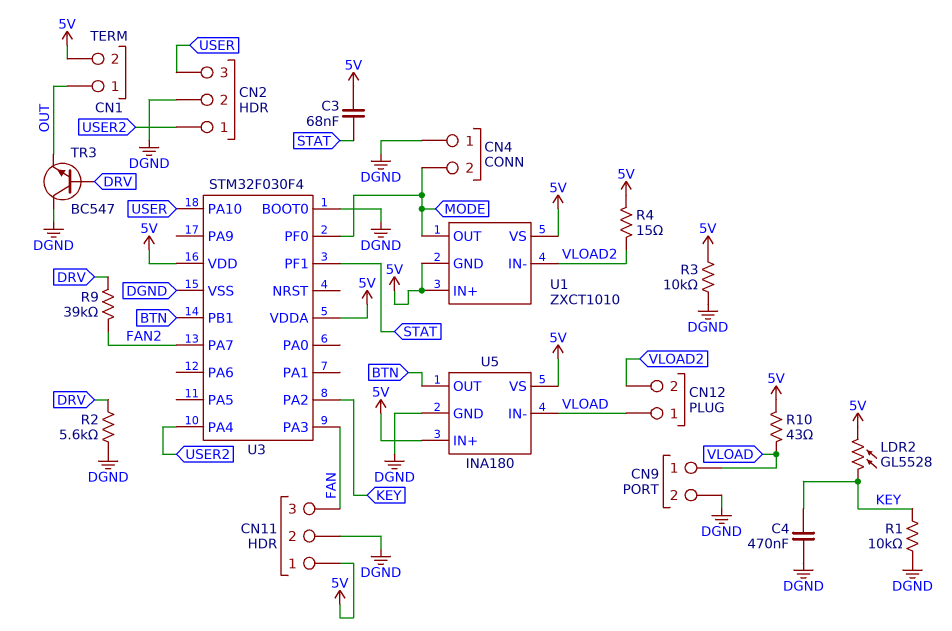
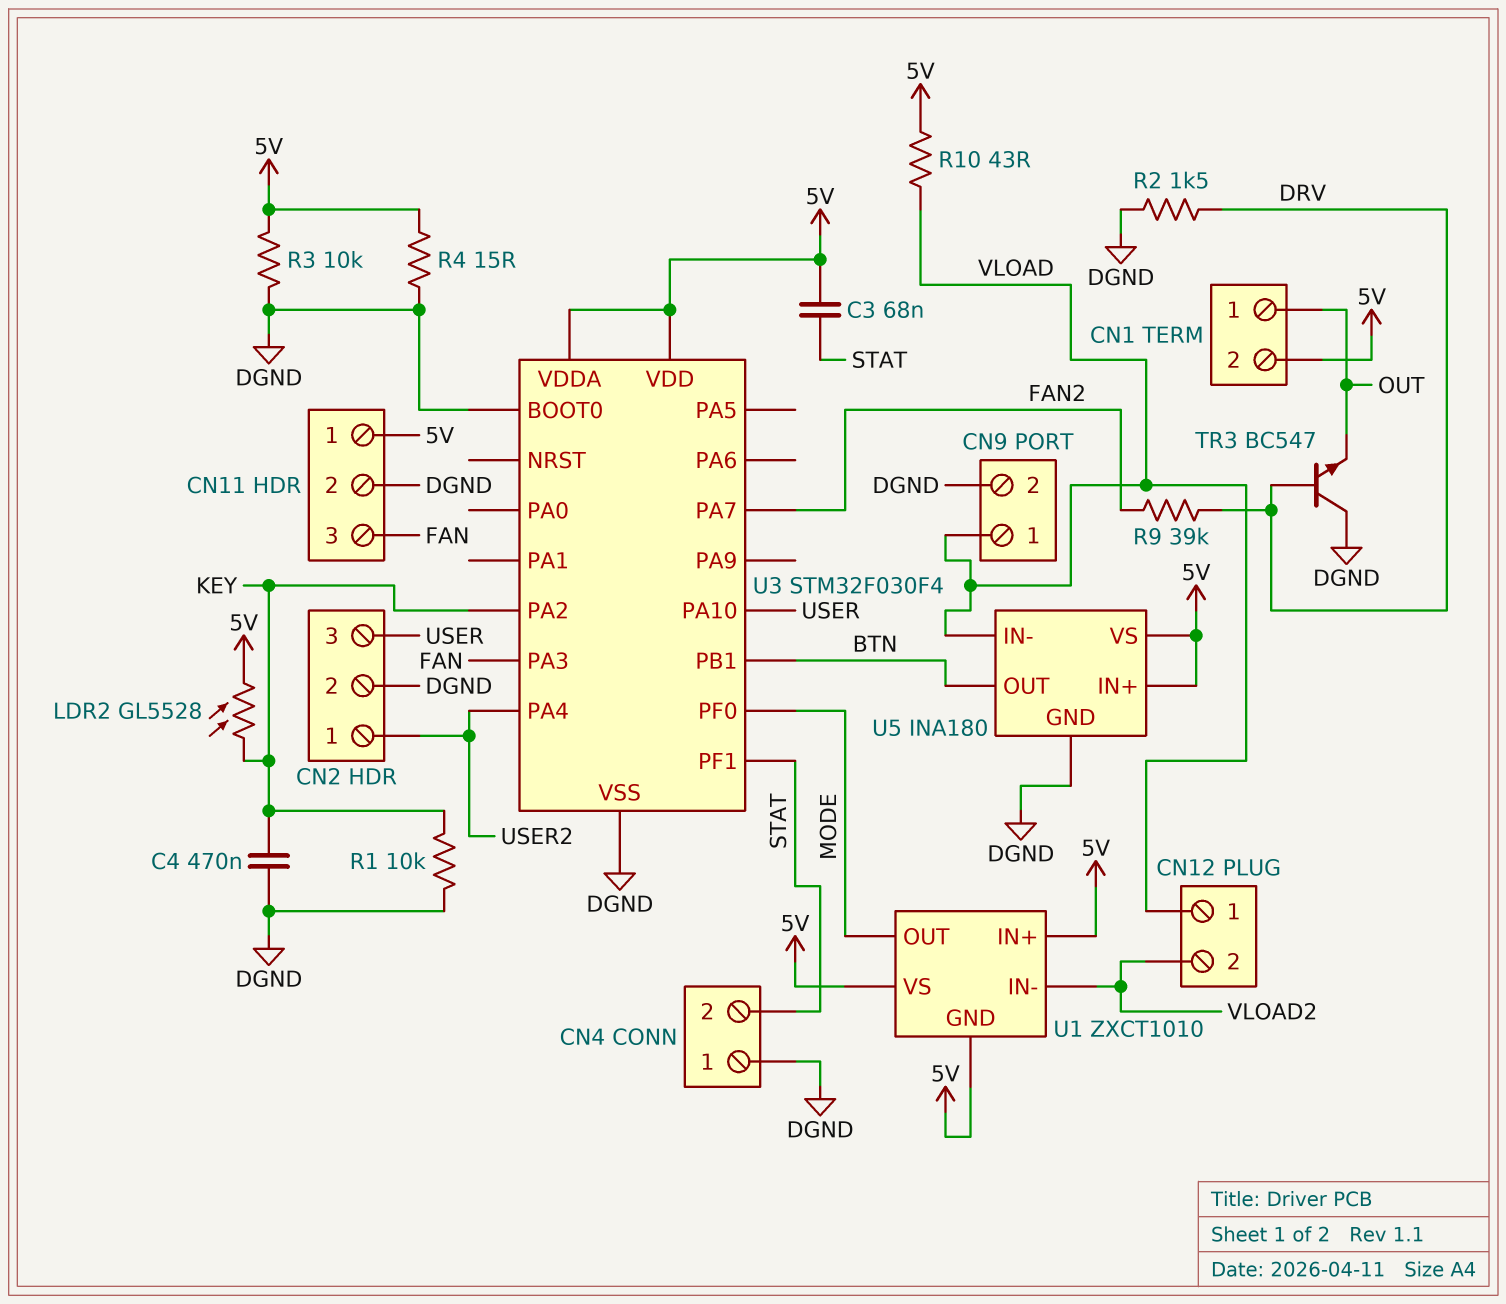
CN4 pin 2: MODE -> STAT
R2: 5.6k (DGND, DRV) -> 1.5k (DGND, DRV)
R4: 15 (5V, VLOAD2) -> 15 (5V, DGND)

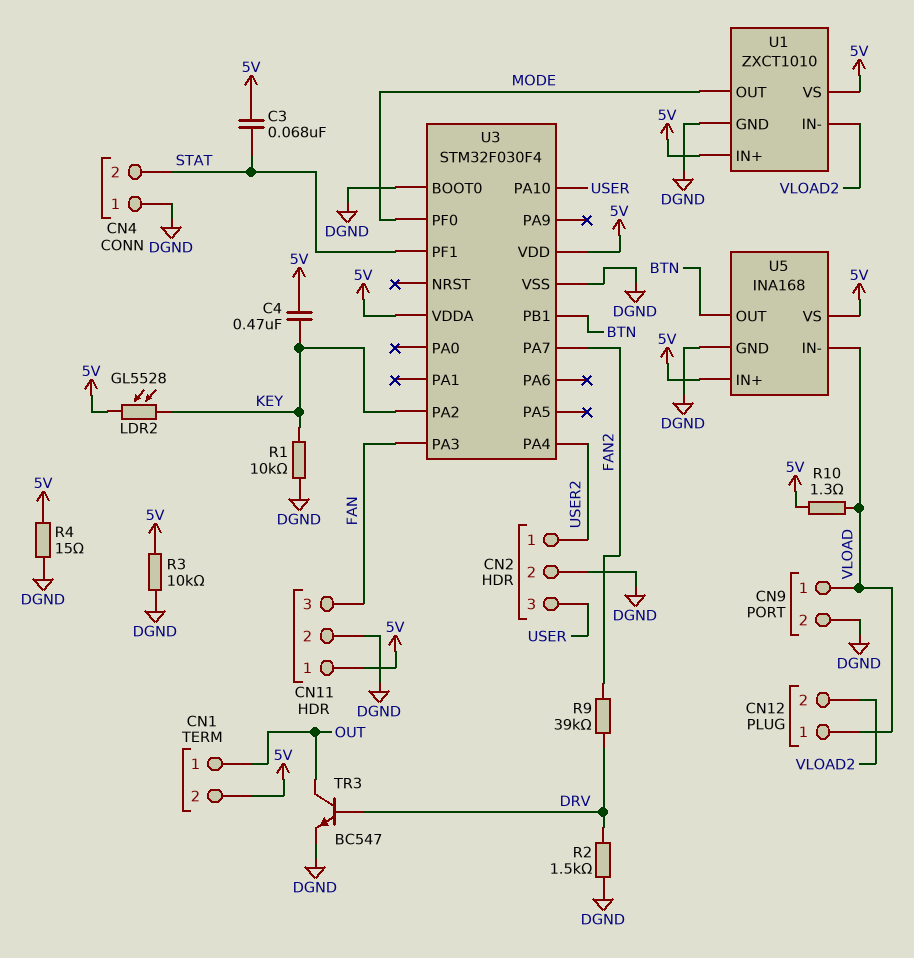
C4: 470nF (DGND, KEY) -> 470nF (5V, KEY)
R10: 43 (5V, VLOAD) -> 1.3 (5V, VLOAD)
TR3: NPN BC547 (B DRV, C DGND, E OUT) -> NPN BC547 (B DRV, C OUT, E DGND)
U1 pin GND: 5V -> DGND
U5: INA180 -> INA168

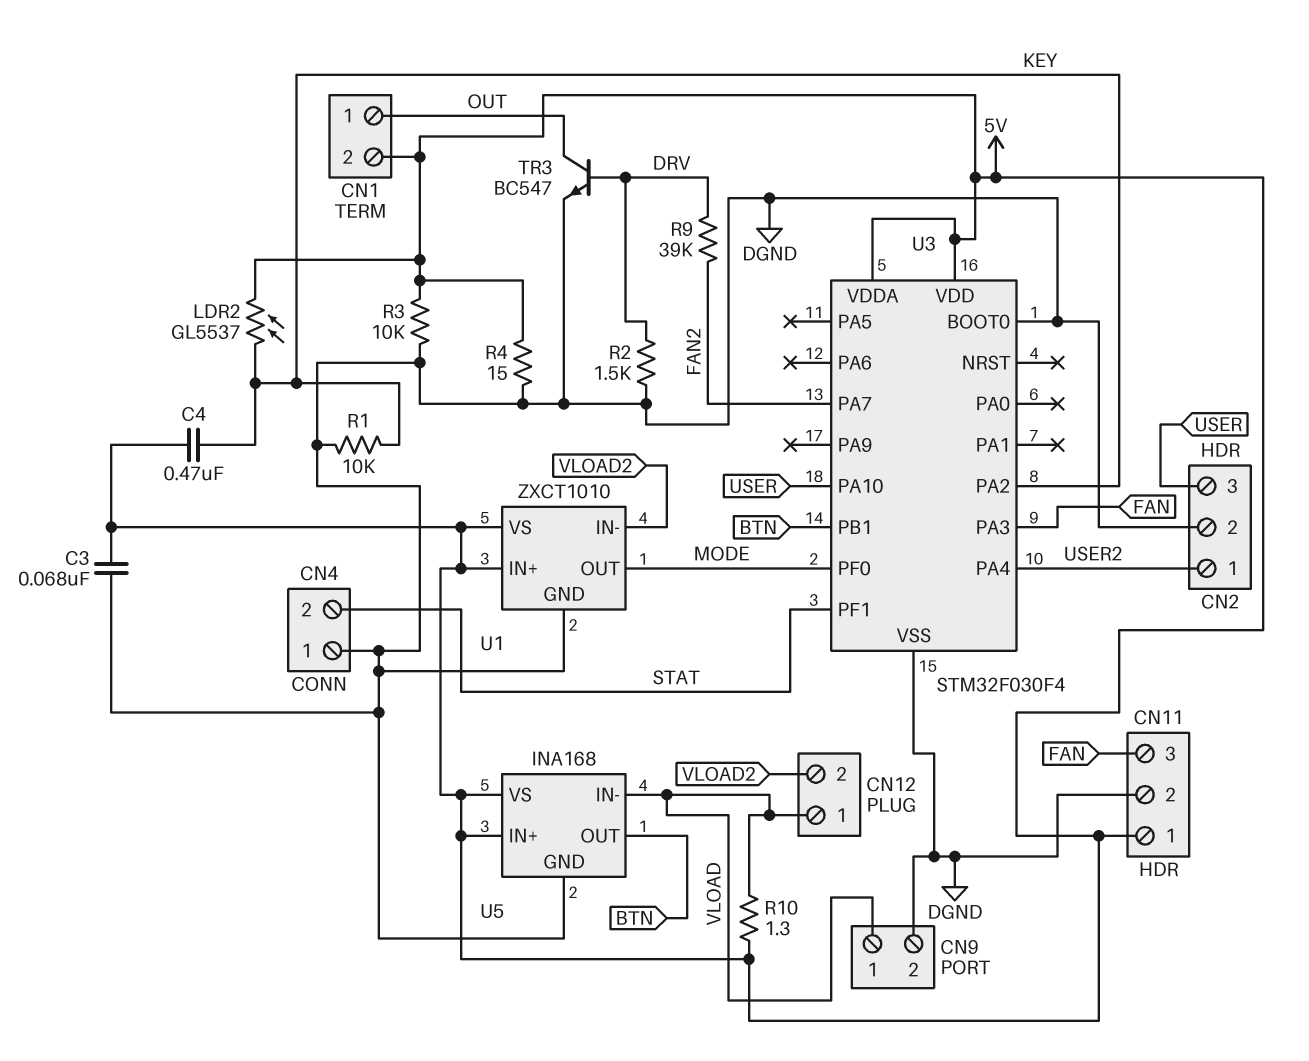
C3: 68nF (5V, STAT) -> 68nF (5V, DGND)
LDR2: GL5528 (5V, KEY) -> GL5537 (5V, KEY)

